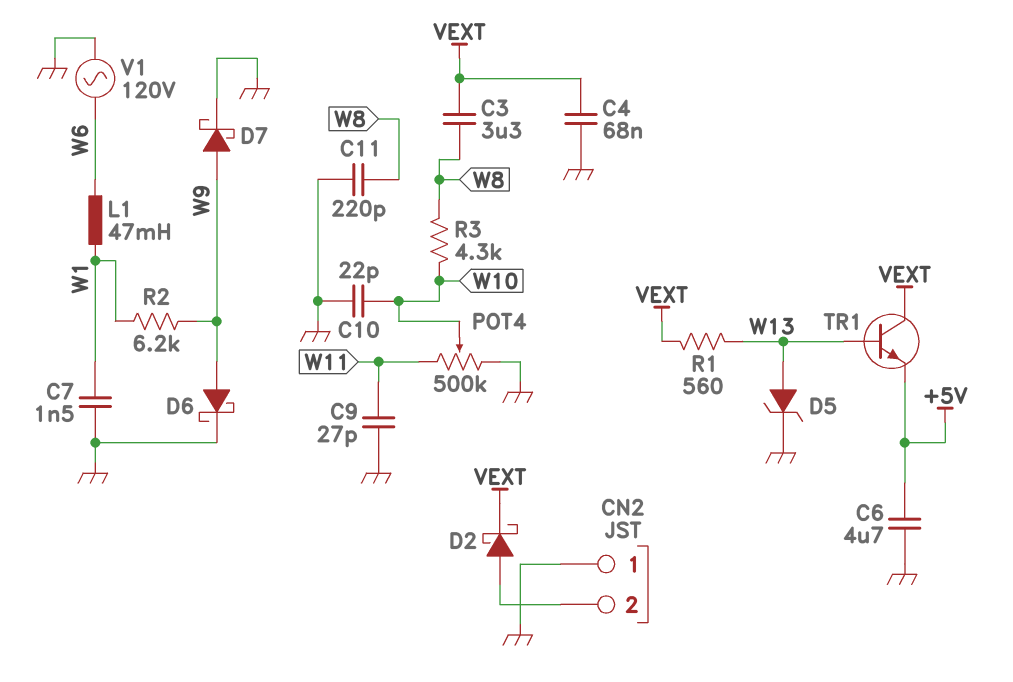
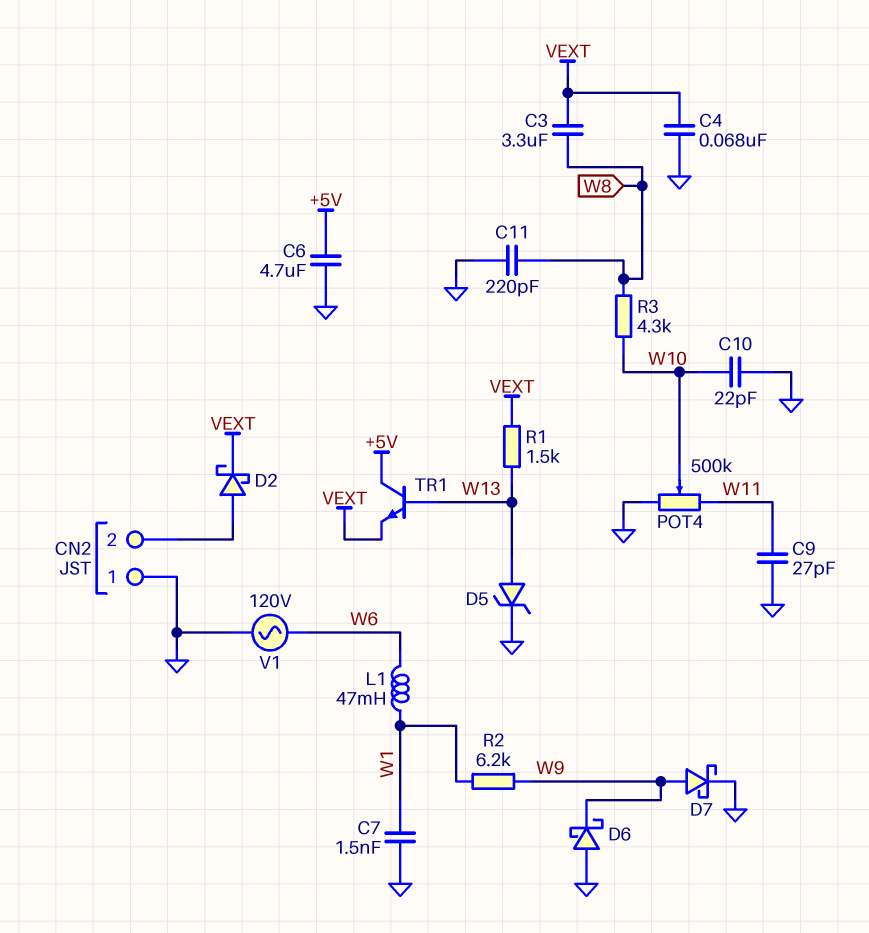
D6: schottky (A W9, K GND) -> schottky (A GND, K W9)
R1: 560 (VEXT, W13) -> 1.5k (VEXT, W13)
TR1: NPN (B W13, C VEXT, E +5V) -> NPN (B W13, C +5V, E VEXT)

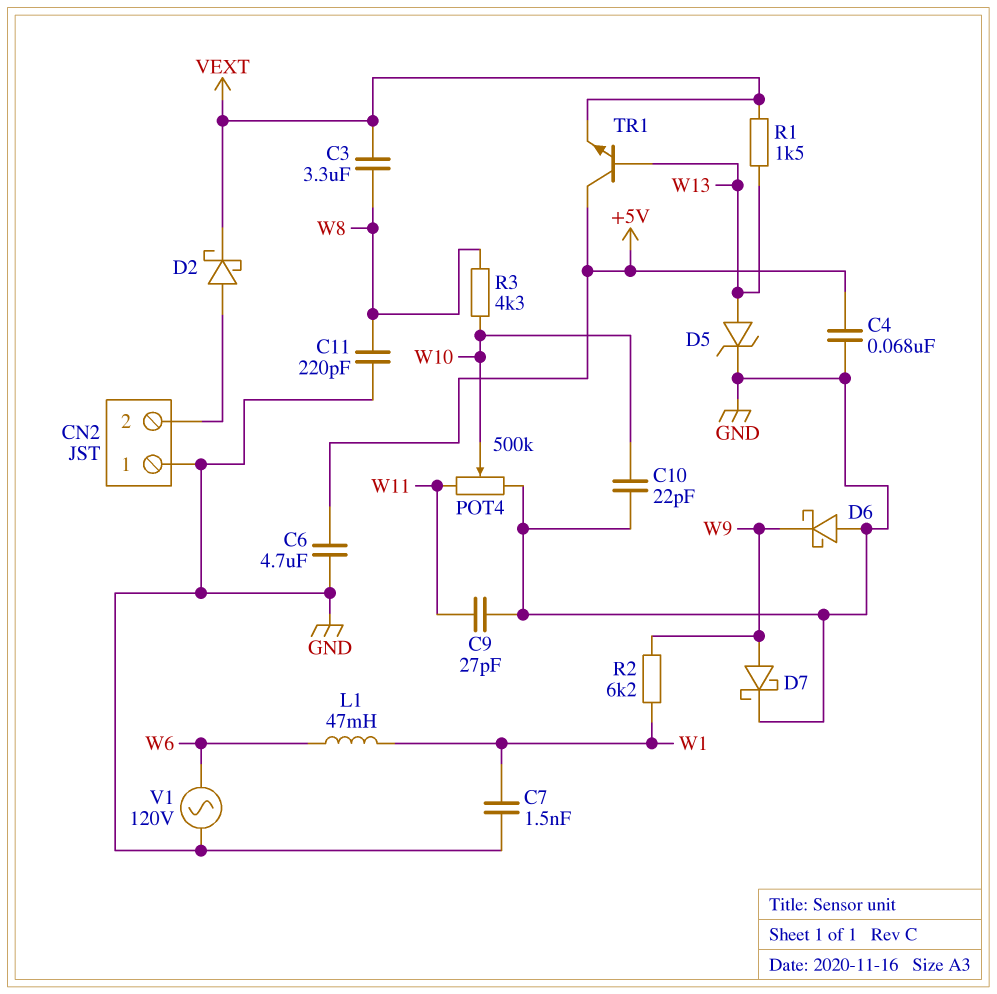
C4: 68nF (GND, VEXT) -> 68nF (+5V, GND)

